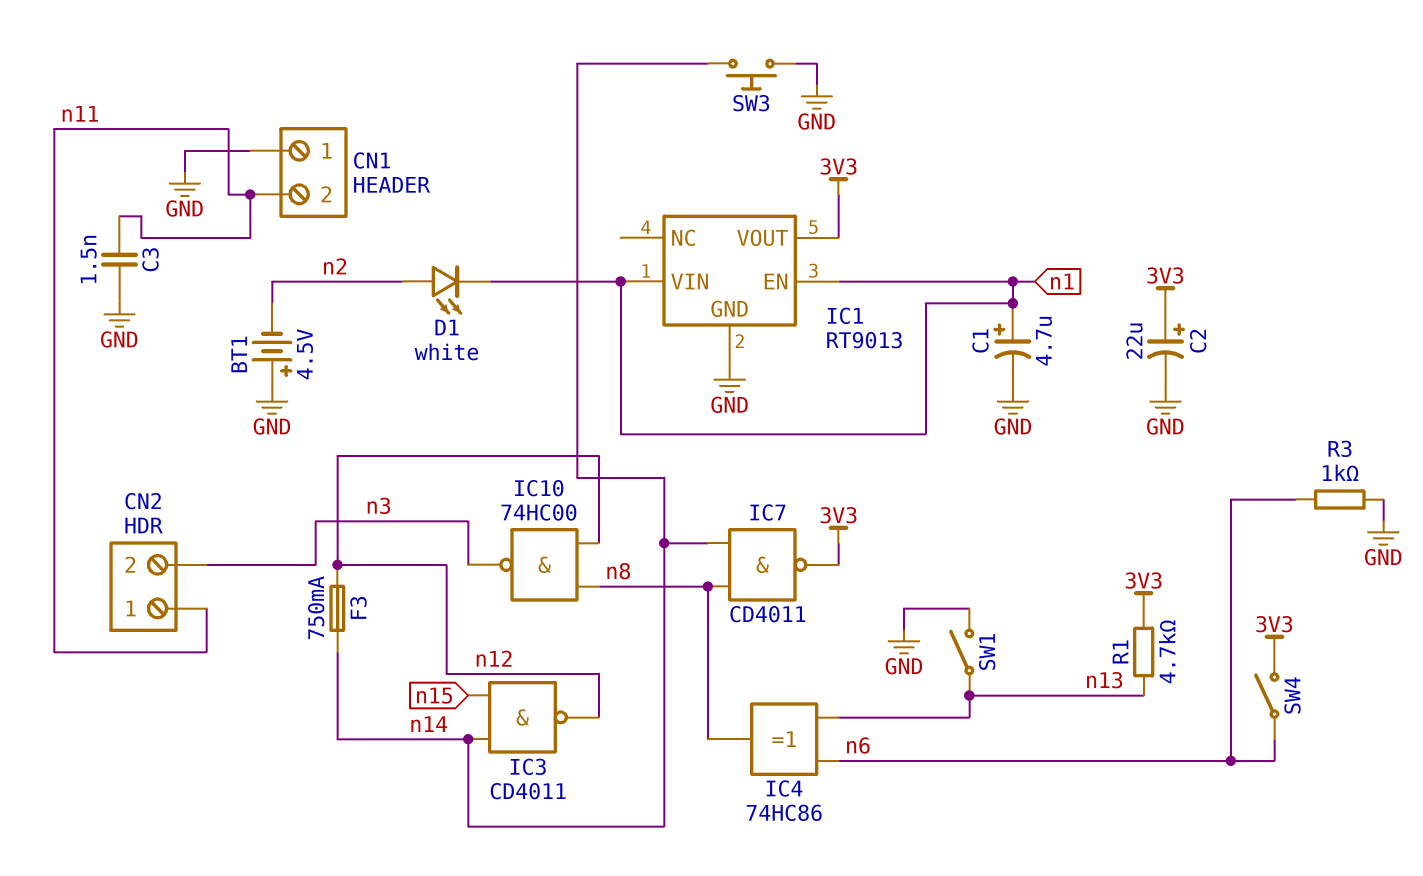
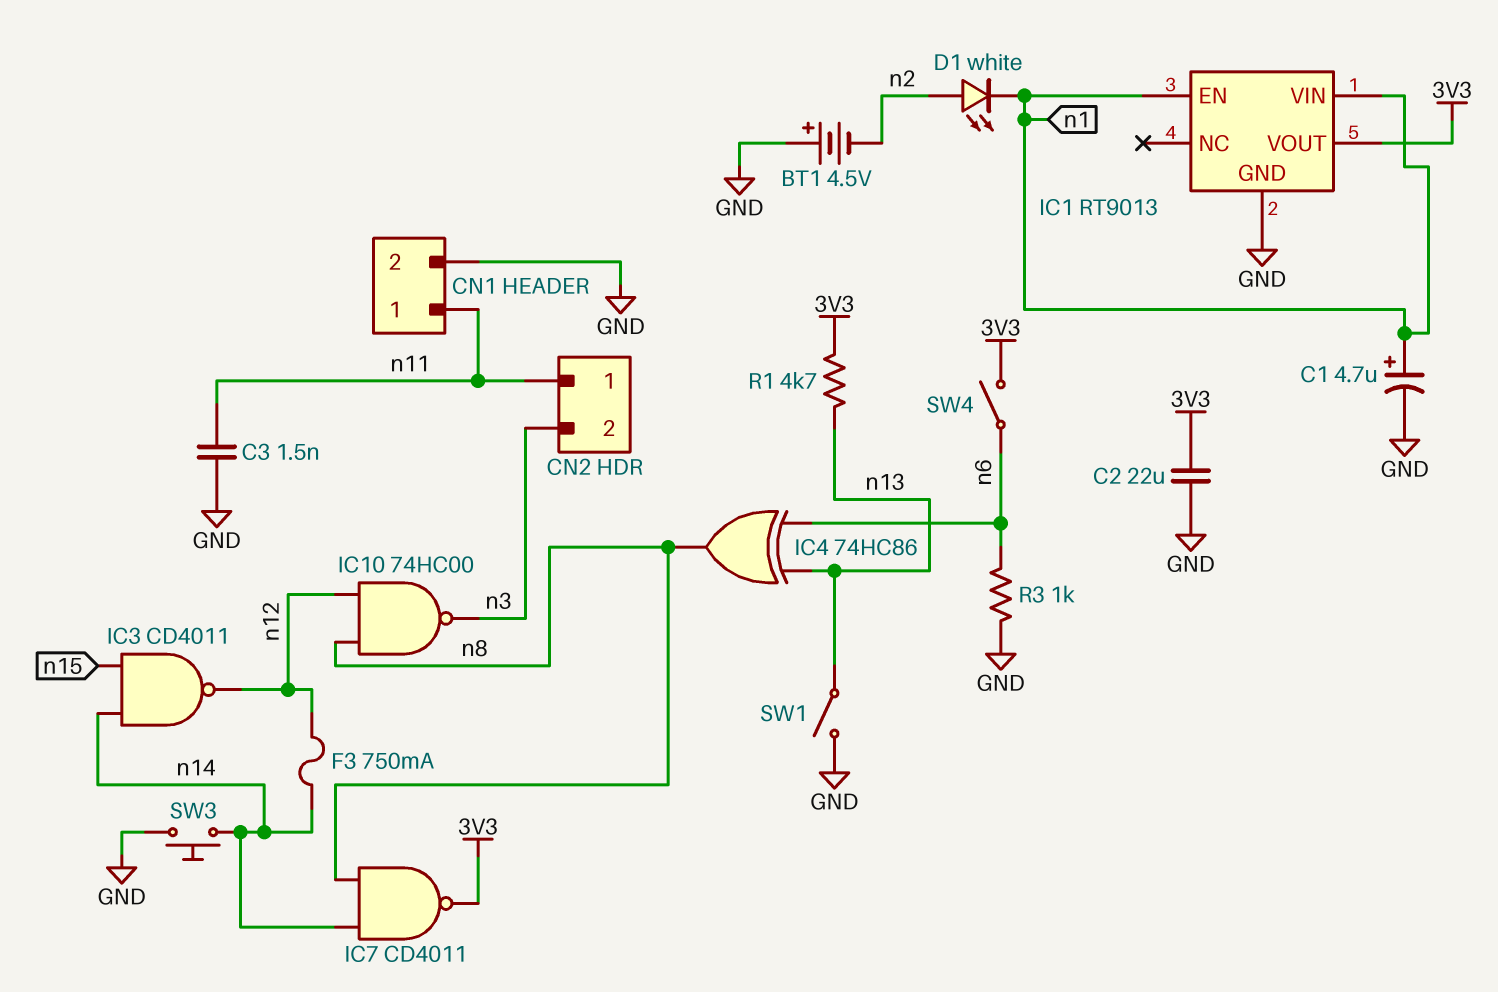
C2: 22uF (plus 3V3, minus GND) -> 22uF (3V3, GND)
CN1 pin 1: GND -> n11
CN1 pin 2: n11 -> GND

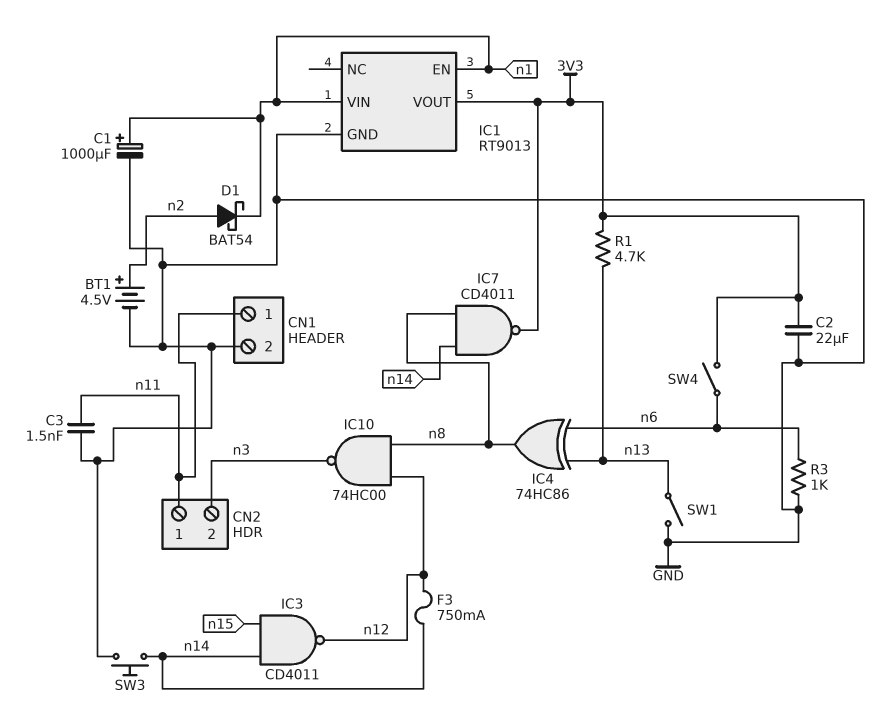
BT1: 4.5V (plus GND, minus n2) -> 4.5V (plus n2, minus GND)
C1: 4.7uF (plus n1, minus GND) -> 1000uF (plus n1, minus GND)
D1: LED white (A n2, K n1) -> schottky BAT54 (A n2, K n1)

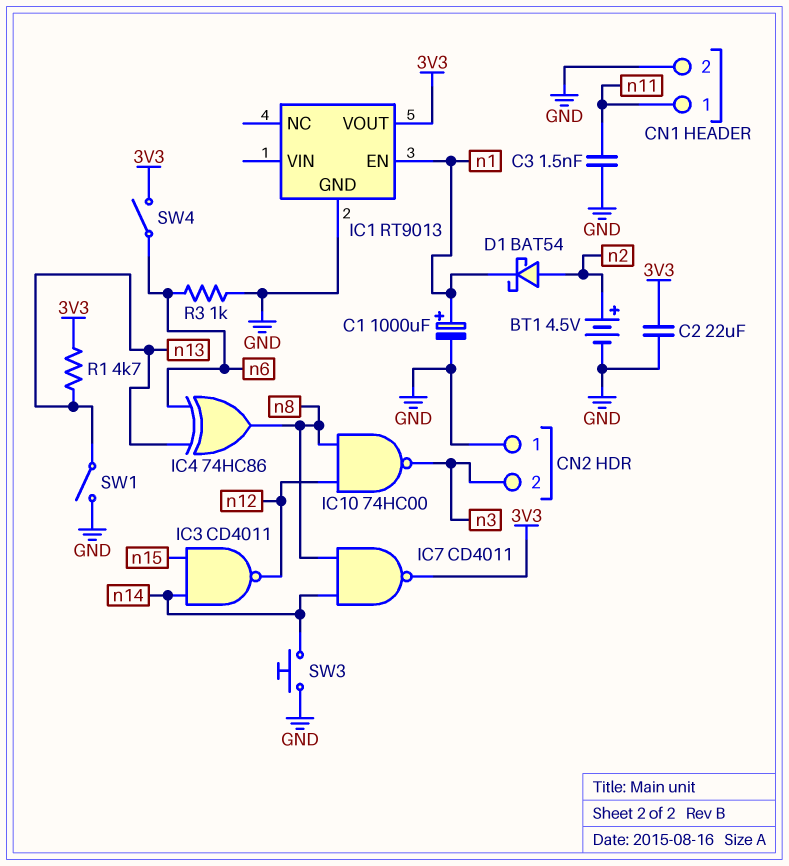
CN2 pin 1: n11 -> GND
F3: 750mA (n12, n14) -> none
IC1 pin VIN: n1 -> none

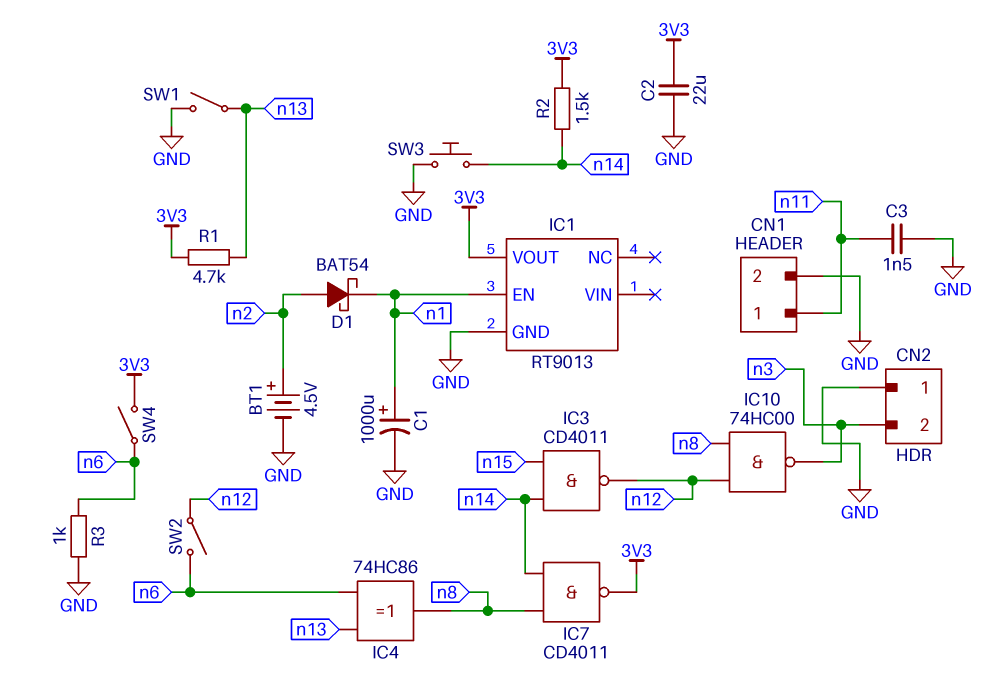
R2: none -> 1.5k (3V3, n14)
SW2: none -> switch (n6, n12)

